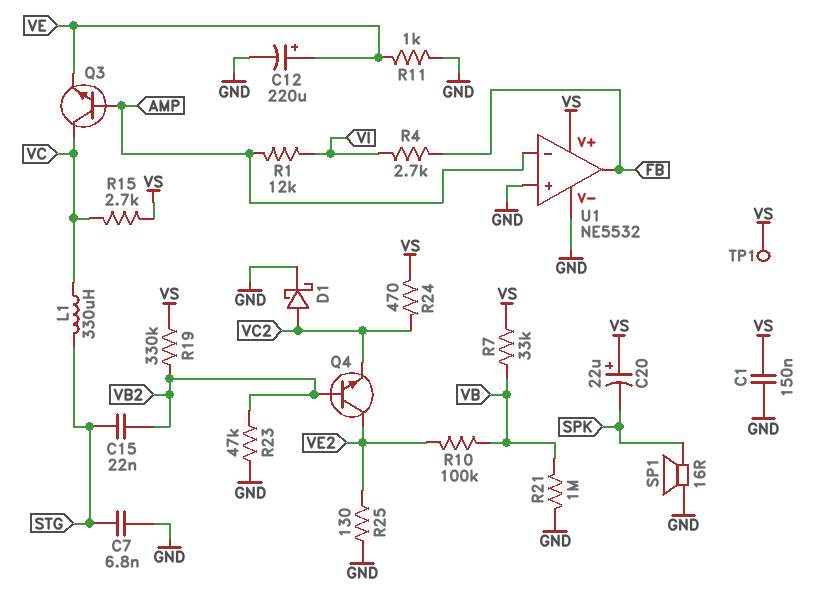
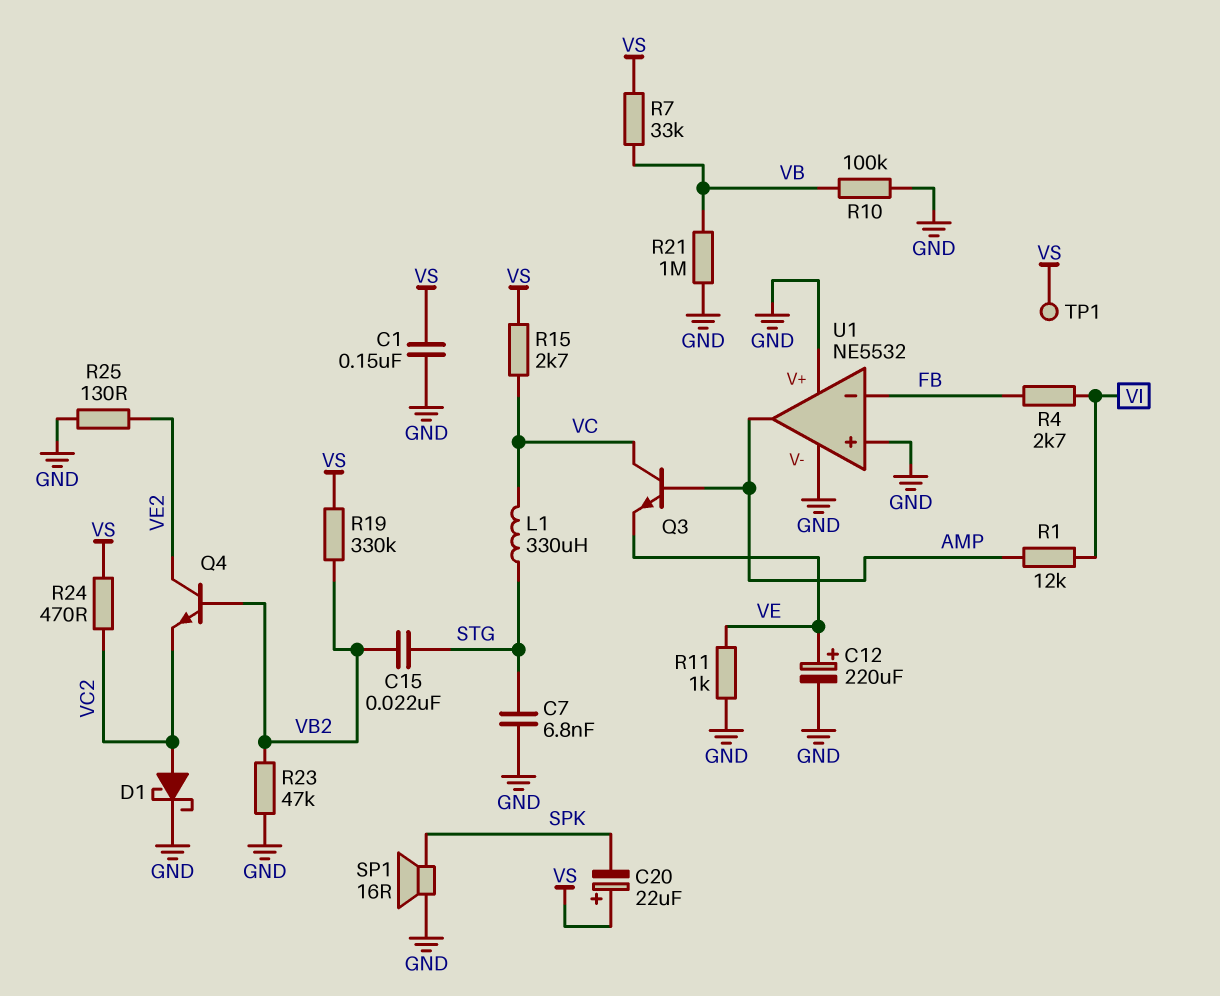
R10: 100k (VB, VE2) -> 100k (GND, VB)
U1 pin V+: VS -> GND
U1 pin in-: AMP -> FB
U1 pin out: FB -> AMP

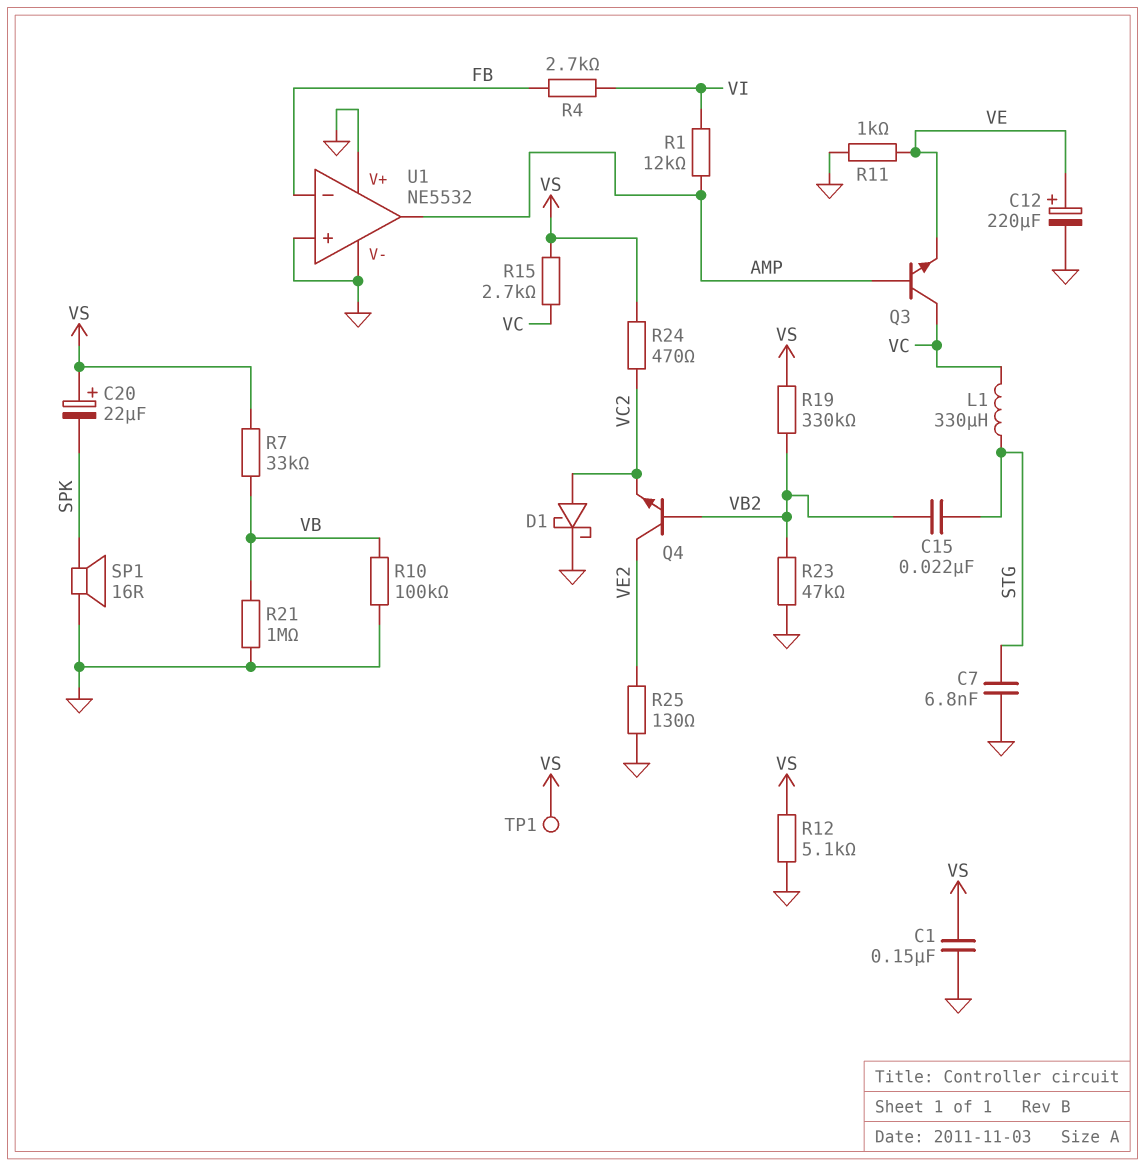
R12: none -> 5.1k (GND, VS)

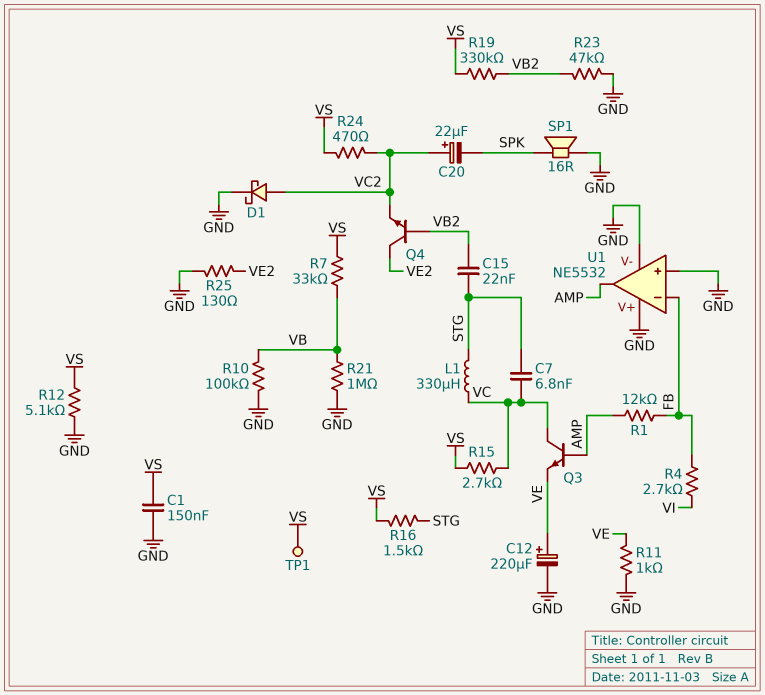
C7: 6.8nF (GND, STG) -> 6.8nF (STG, VC)
C20: 22uF (plus VS, minus SPK) -> 22uF (plus VC2, minus SPK)
R1: 12k (AMP, VI) -> 12k (AMP, FB)
R16: none -> 1.5k (STG, VS)

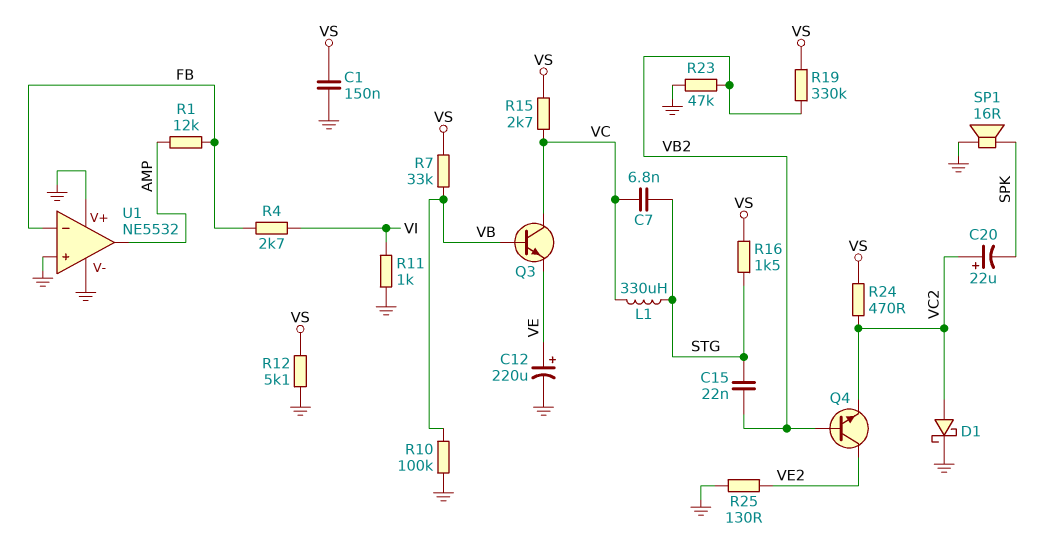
Q3: NPN (B AMP, C VC, E VE) -> NPN (B VB, C VC, E VE)
R11: 1k (GND, VE) -> 1k (GND, VI)
R21: 1M (GND, VB) -> none
TP1: test point (VS) -> none

